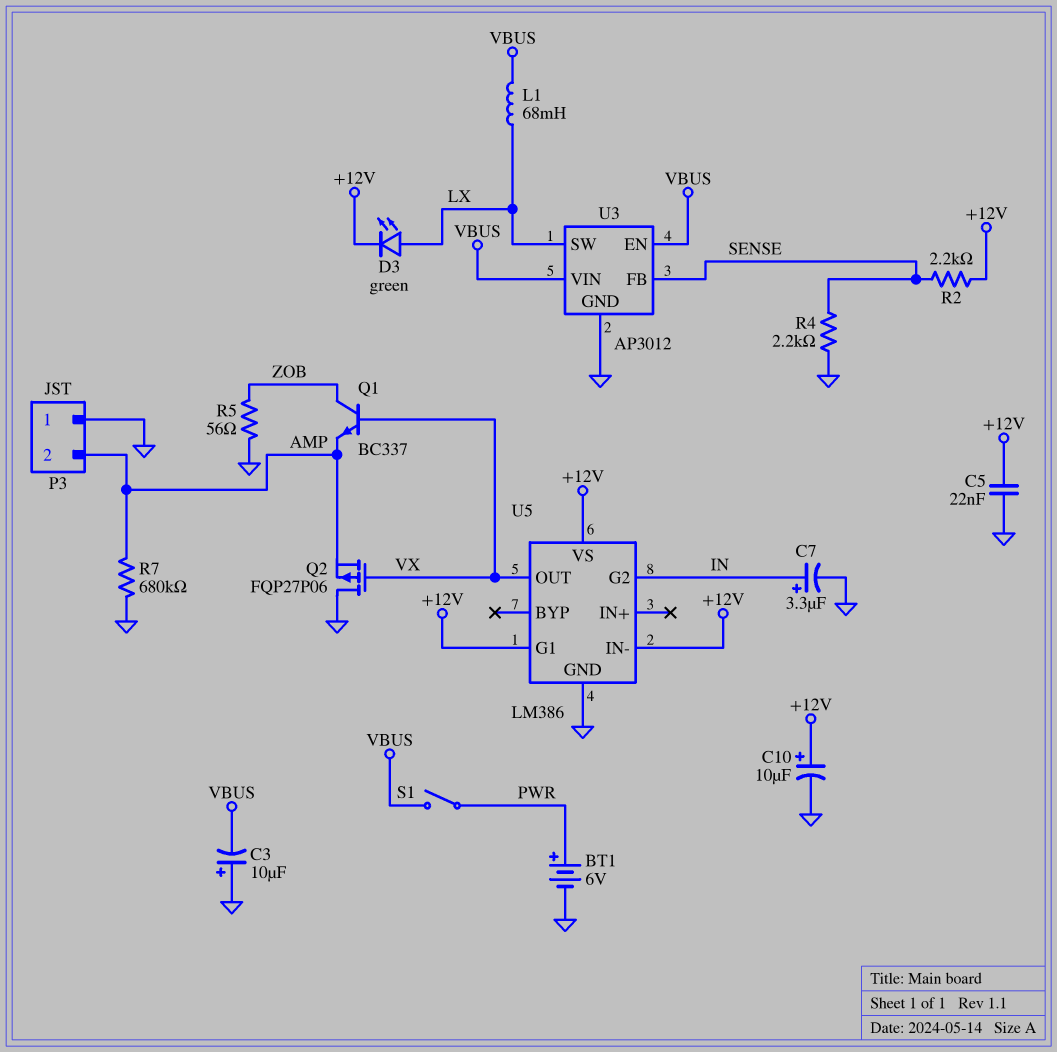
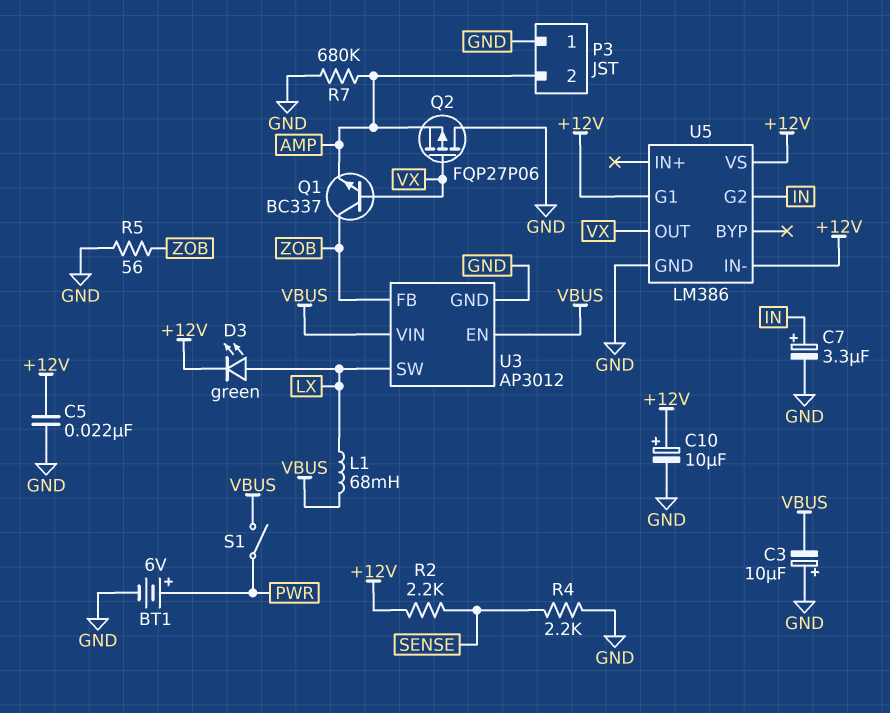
U3 pin FB: SENSE -> ZOB

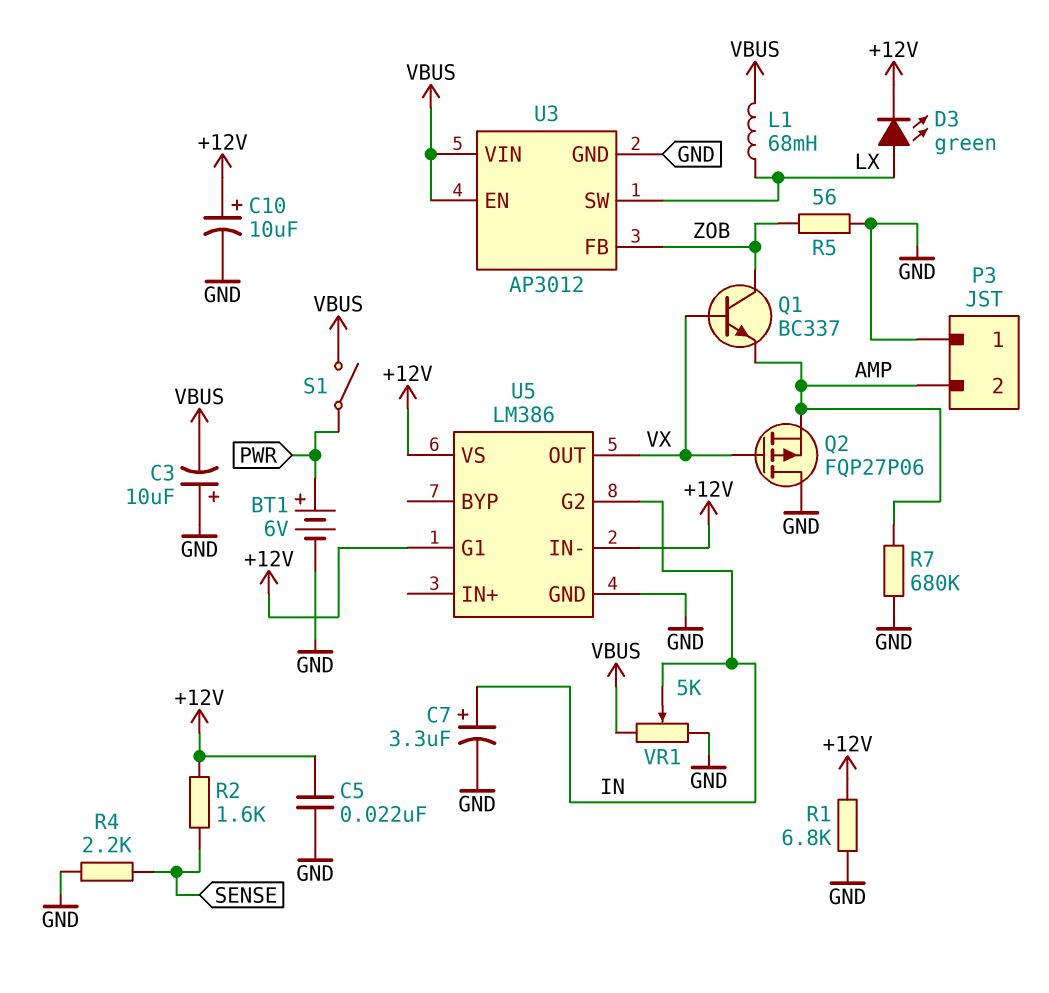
R1: none -> 6.8k (+12V, GND)
R2: 2.2k (+12V, SENSE) -> 1.6k (+12V, SENSE)
VR1: none -> 5k (GND, VBUS, wiper IN)

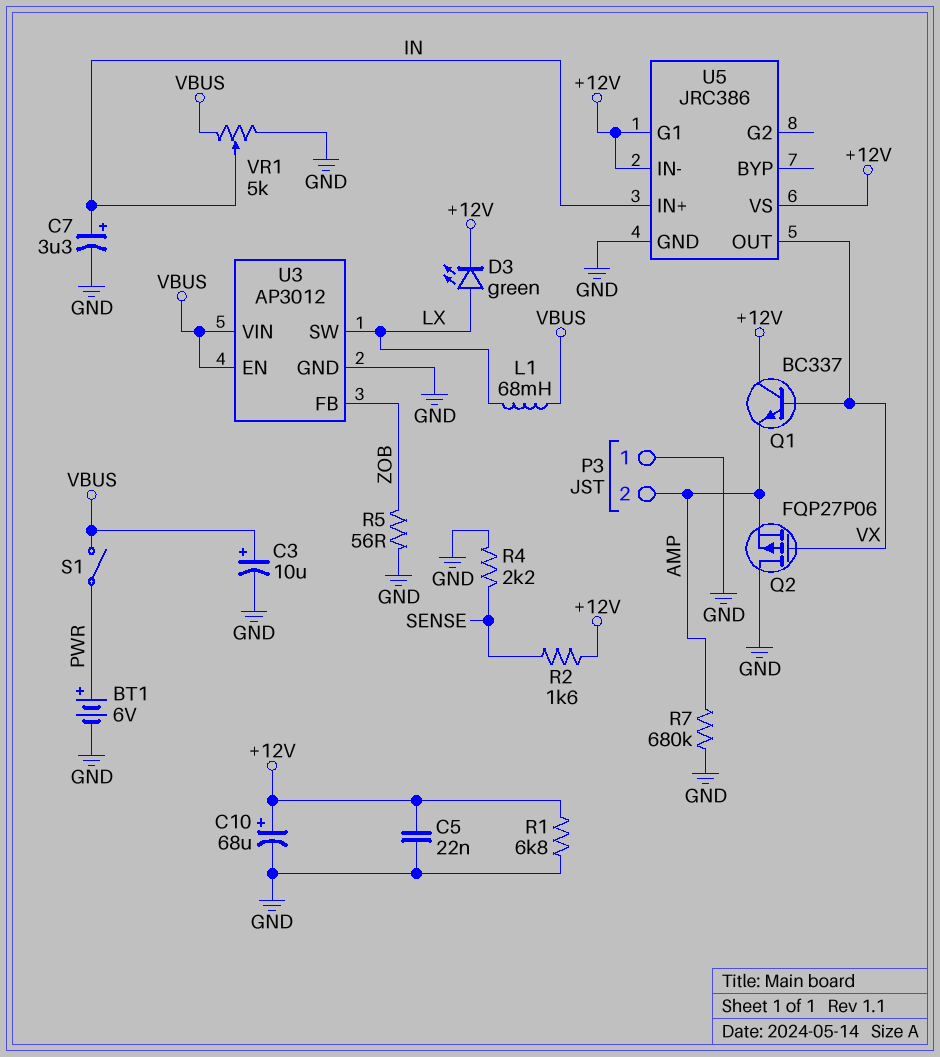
C3: 10uF (plus GND, minus VBUS) -> 10uF (plus VBUS, minus GND)
C10: 10uF (plus +12V, minus GND) -> 68uF (plus +12V, minus GND)
Q1: NPN BC337 (B VX, C ZOB, E AMP) -> NPN BC337 (B VX, C +12V, E AMP)
U5: LM386 -> JRC386
U5 pin G2: IN -> none
U5 pin IN+: none -> IN

